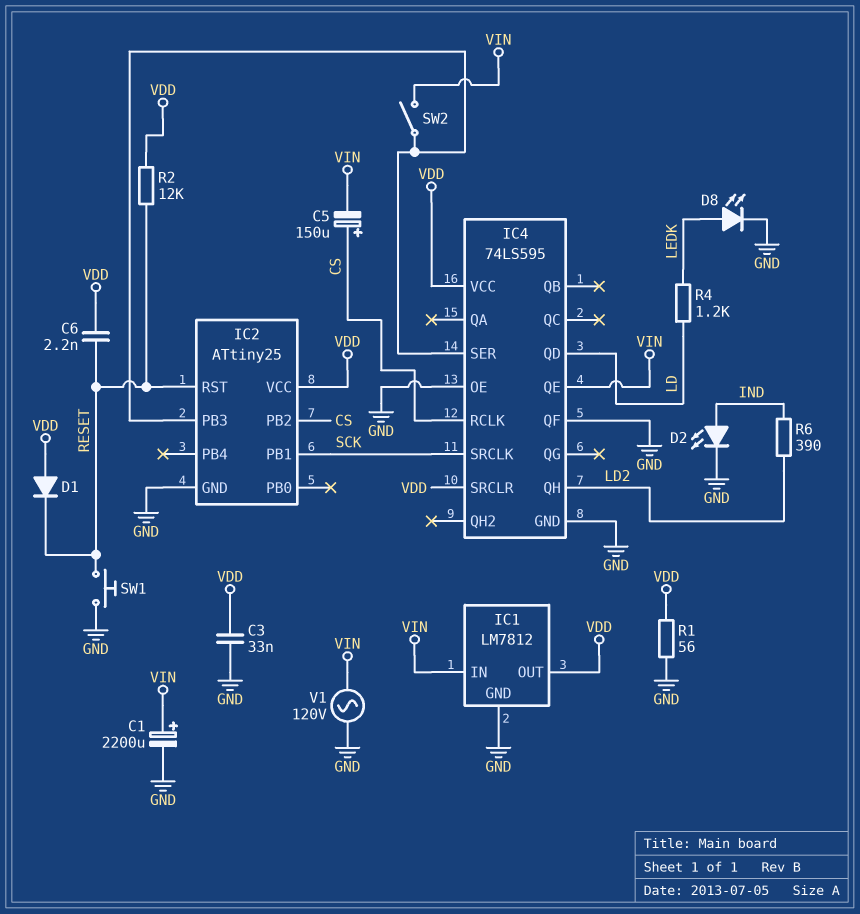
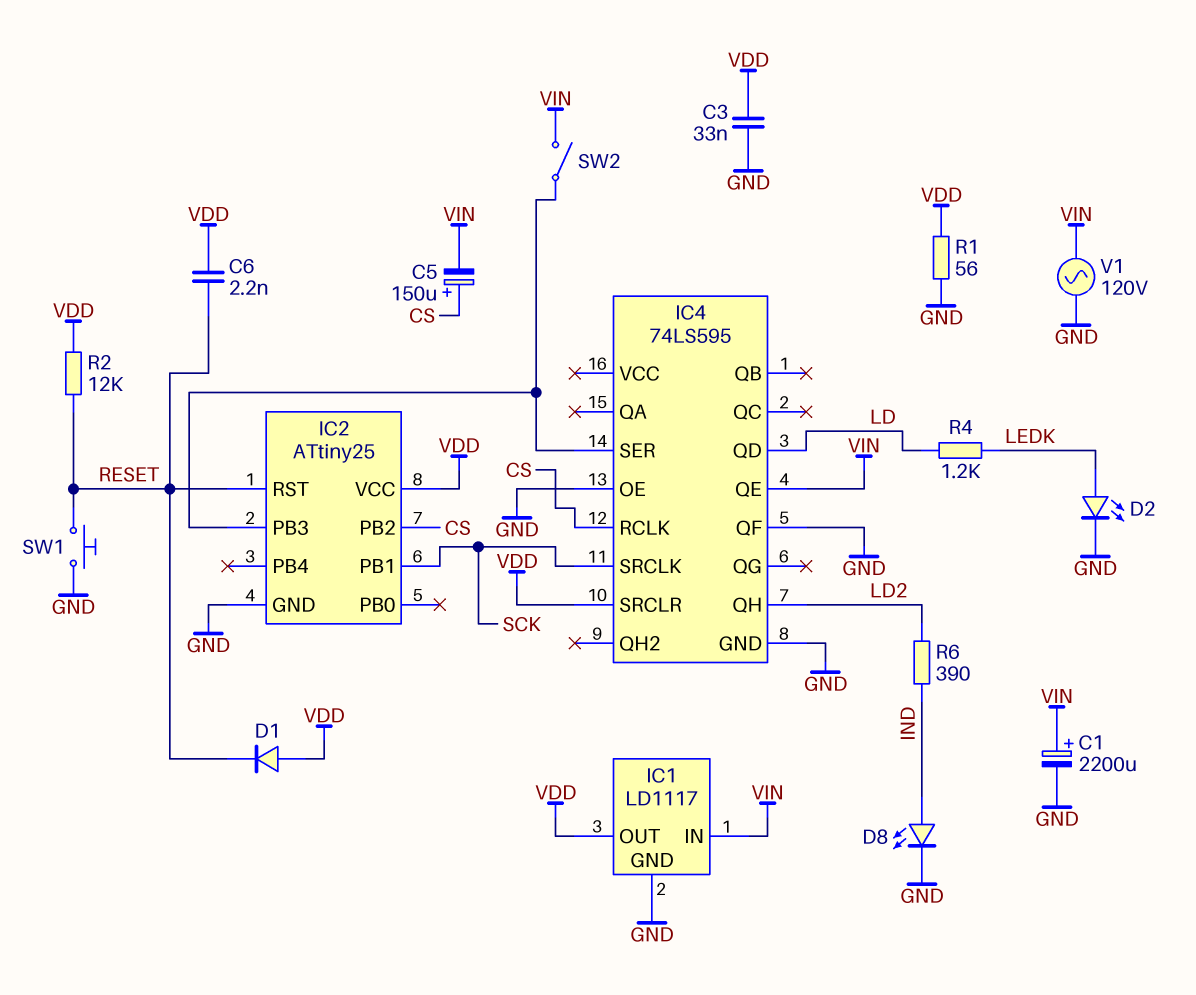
D2: LED (A IND, K GND) -> LED (A LEDK, K GND)
D8: LED (A LEDK, K GND) -> LED (A IND, K GND)
IC1: LM7812 -> LD1117
IC4 pin VCC: VDD -> none

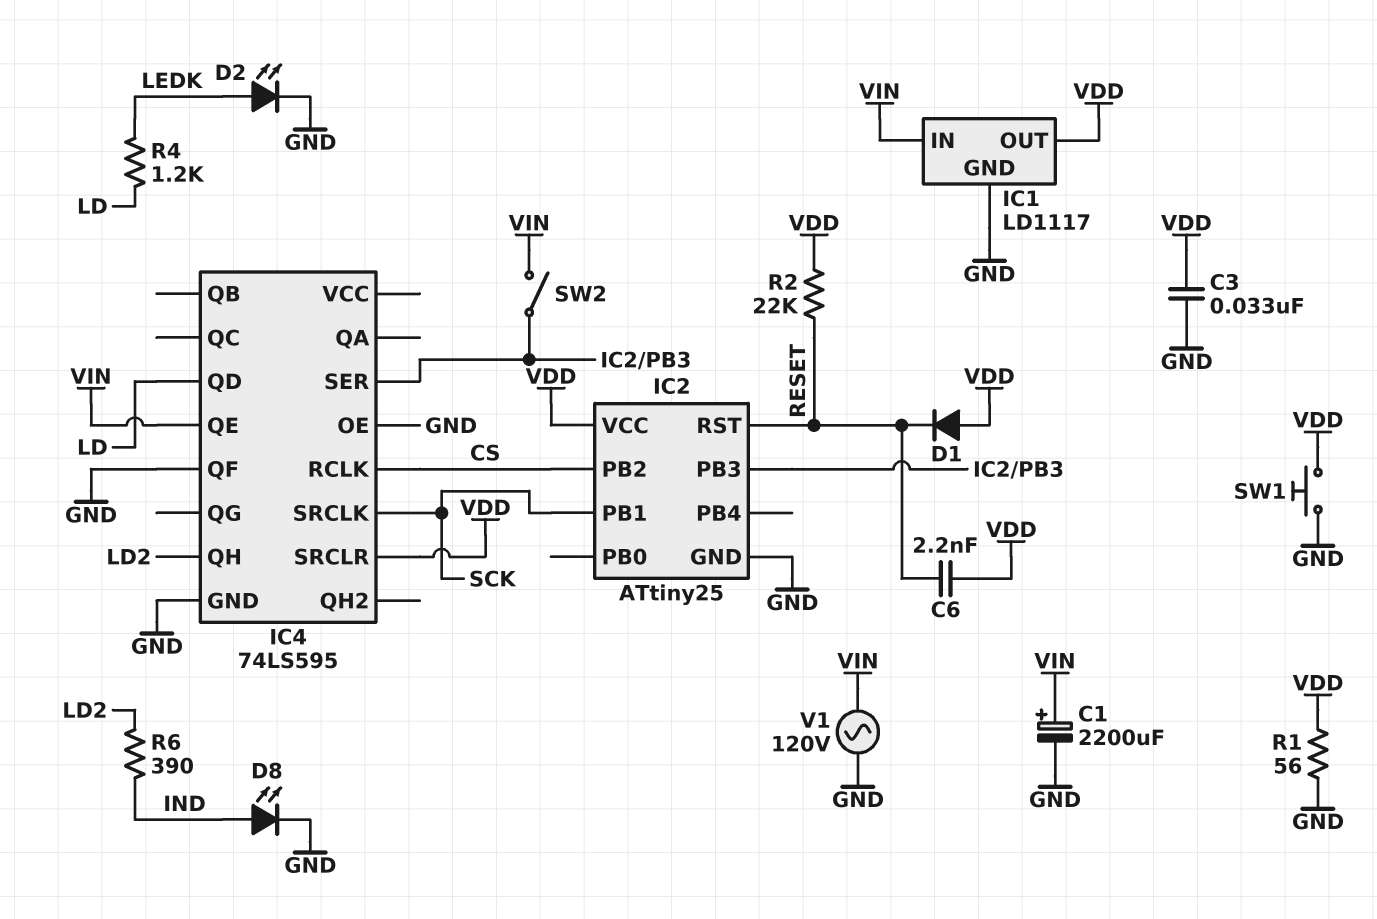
C5: 150uF (plus CS, minus VIN) -> none
R2: 12k (RESET, VDD) -> 22k (RESET, VDD)
SW1: button (GND, RESET) -> button (GND, VDD)

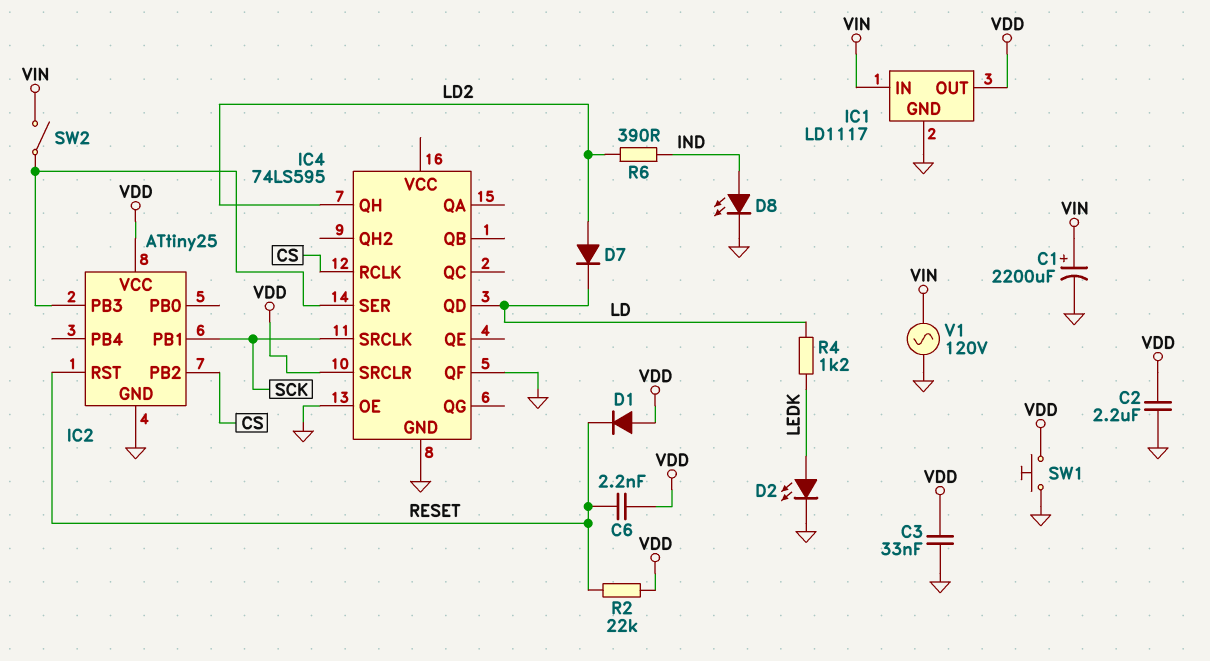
C2: none -> 2.2uF (GND, VDD)
D7: none -> diode (A LD2, K LD)
IC4 pin QE: VIN -> none
R1: 56 (GND, VDD) -> none

